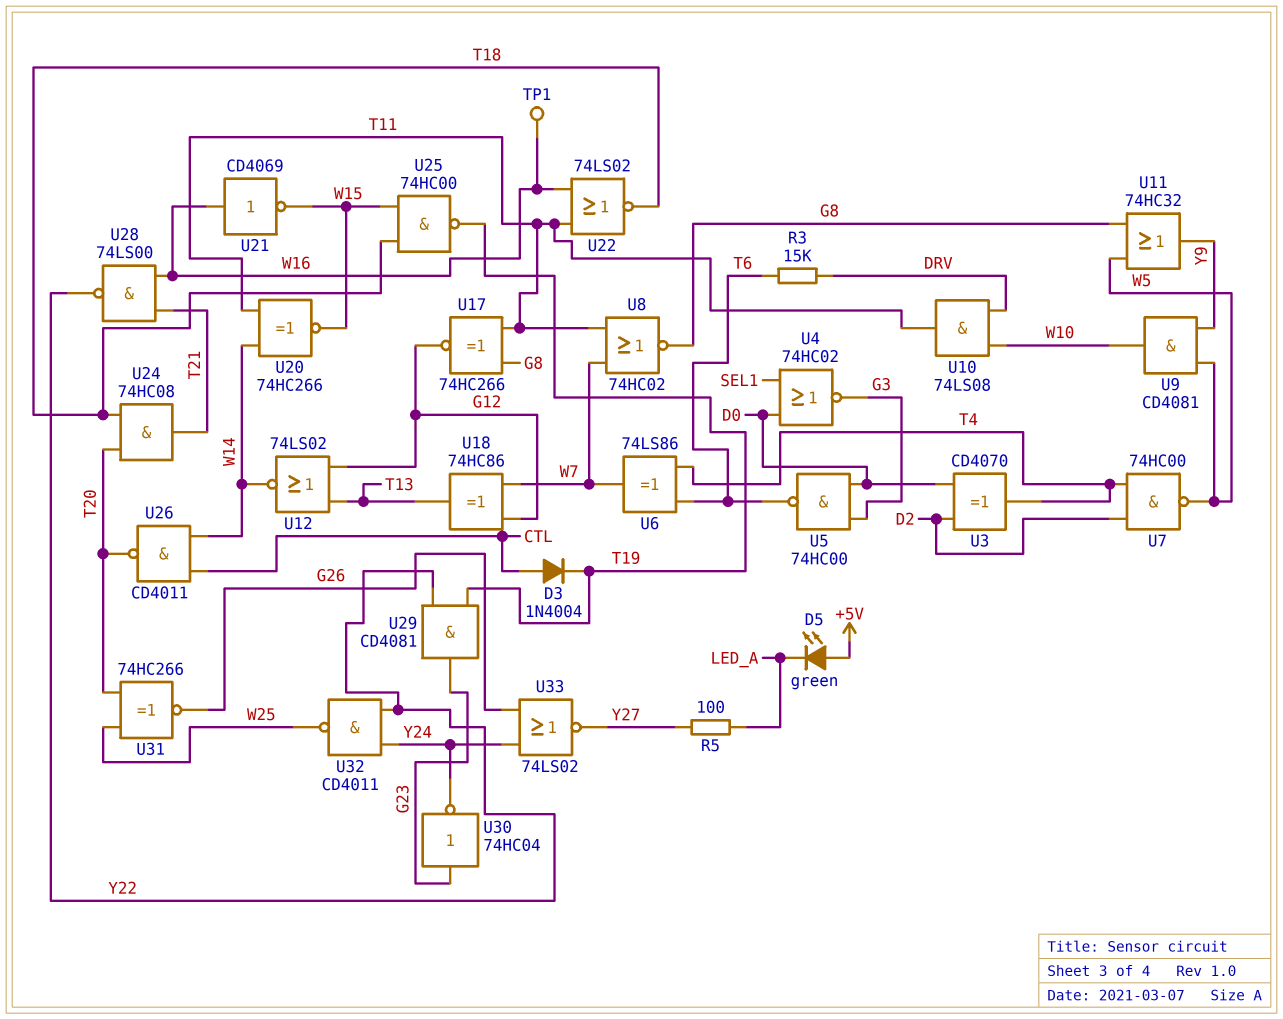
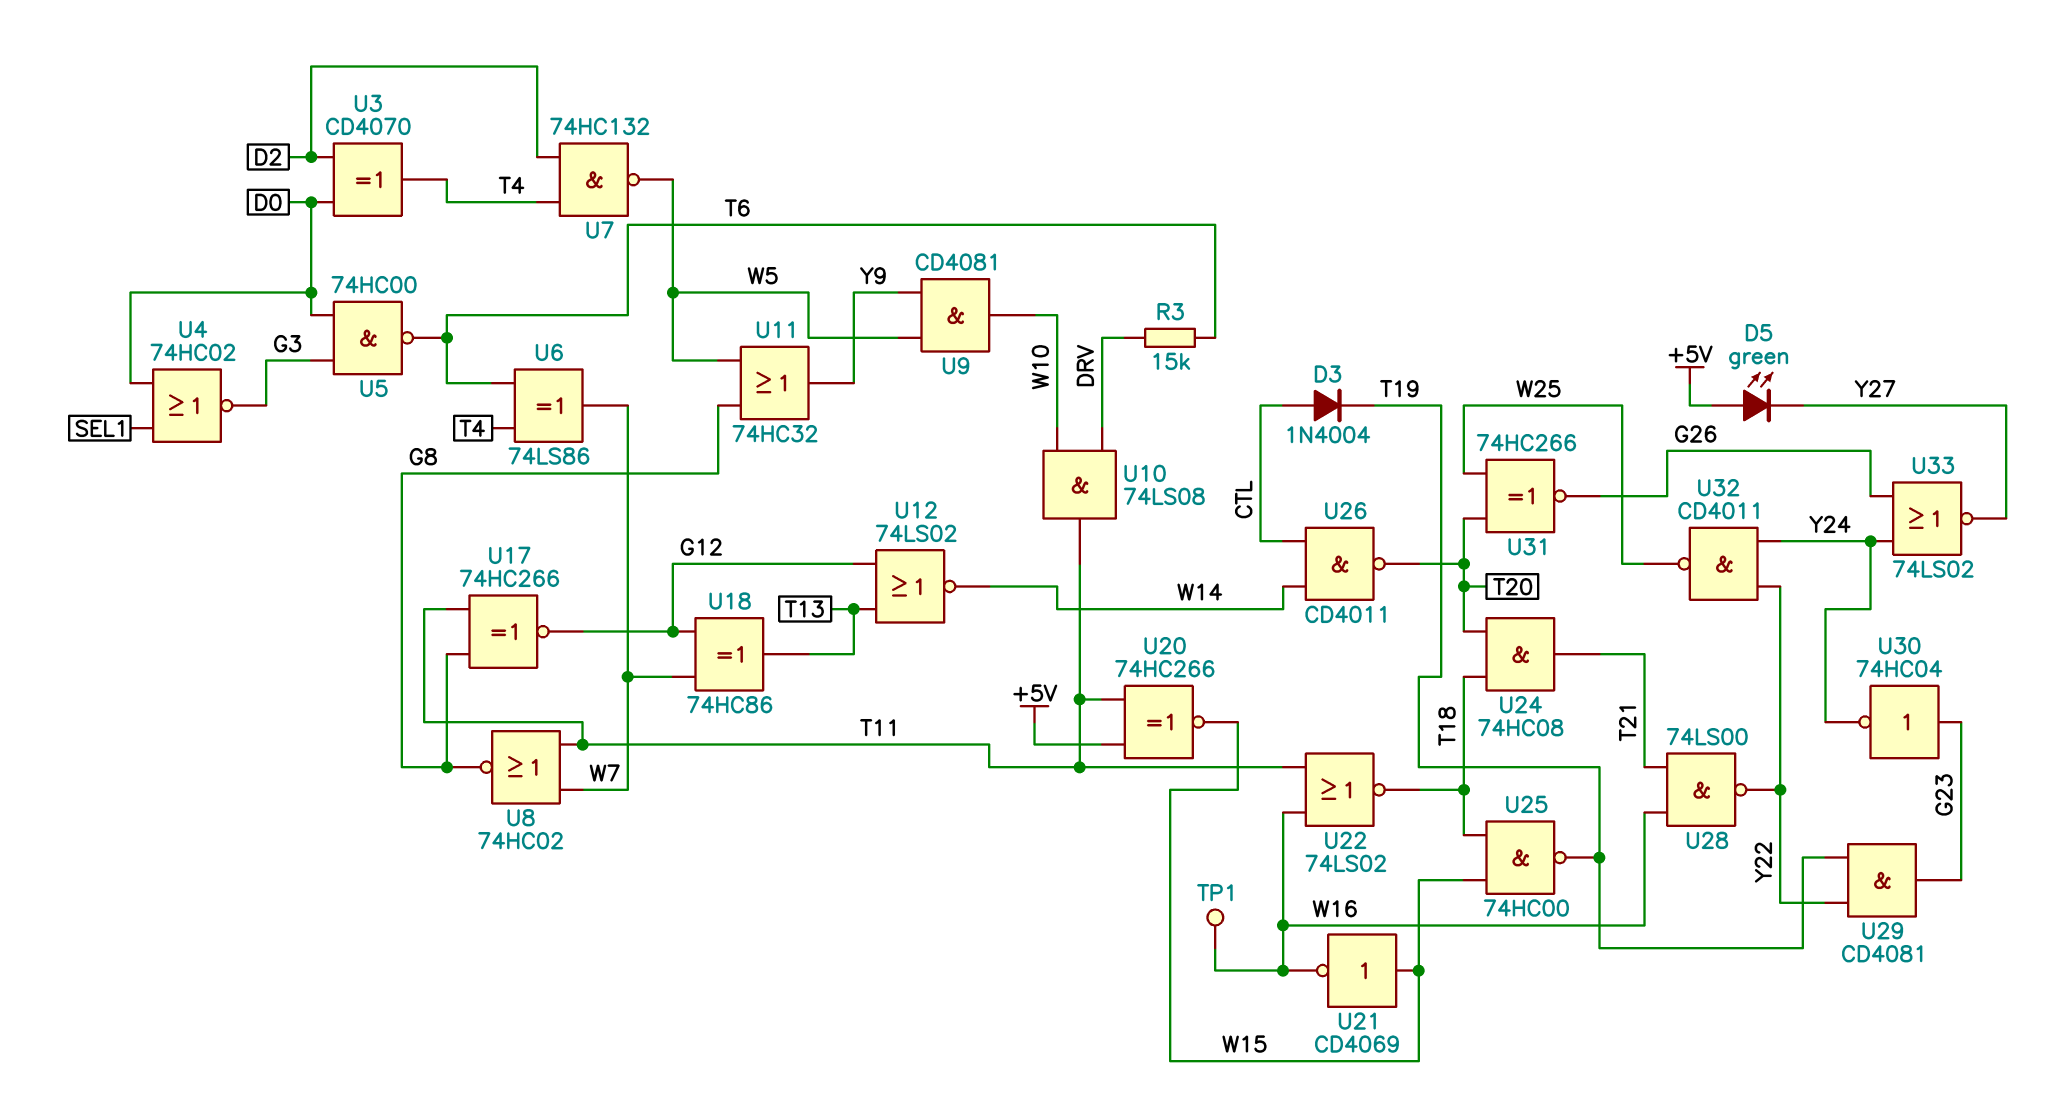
D5: LED green (A +5V, K LED_A) -> LED green (A +5V, K Y27)
R5: 100 (LED_A, Y27) -> none
U7: NAND 74HC00 (in D2, in T4, out W5) -> NAND 74HC132 (in D2, in T4, out W5)
U20: XNOR 74HC266 (in T11, in W14, out W15) -> XNOR 74HC266 (in +5V, in T11, out W15)
U21: NOT CD4069 (in W16, out W15) -> NOT CD4069 (in W15, out W16)

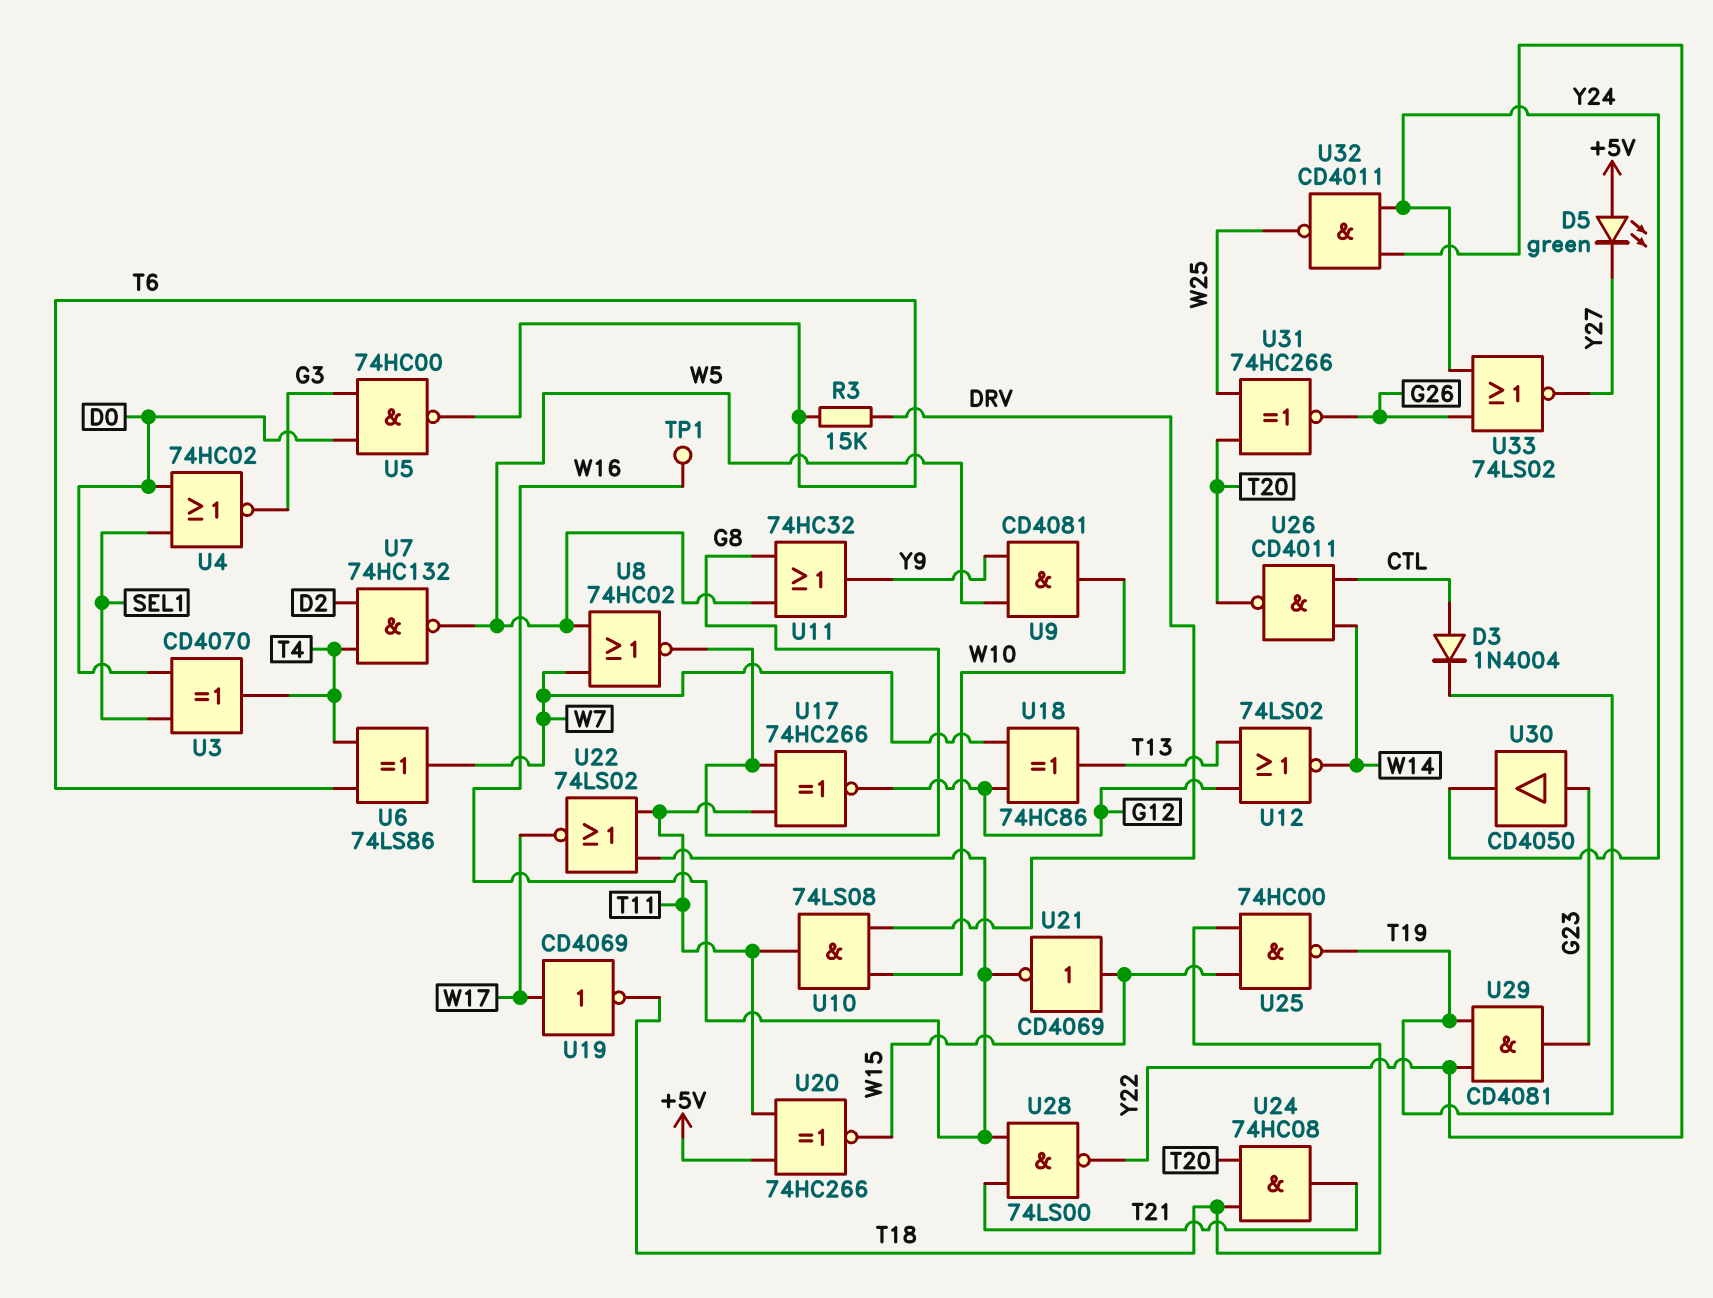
U3: XOR CD4070 (in D0, in D2, out T4) -> XOR CD4070 (in D0, in SEL1, out T4)
U8: NOR 74HC02 (in T11, in W7, out G8) -> NOR 74HC02 (in W5, in W7, out G8)
U19: none -> NOT CD4069 (in W17, out T18)
U22: NOR 74LS02 (in T11, in W16, out T18) -> NOR 74LS02 (in T11, in W16, out W17)
U30: NOT 74HC04 (in G23, out Y24) -> buffer CD4050 (in G23, out Y24)

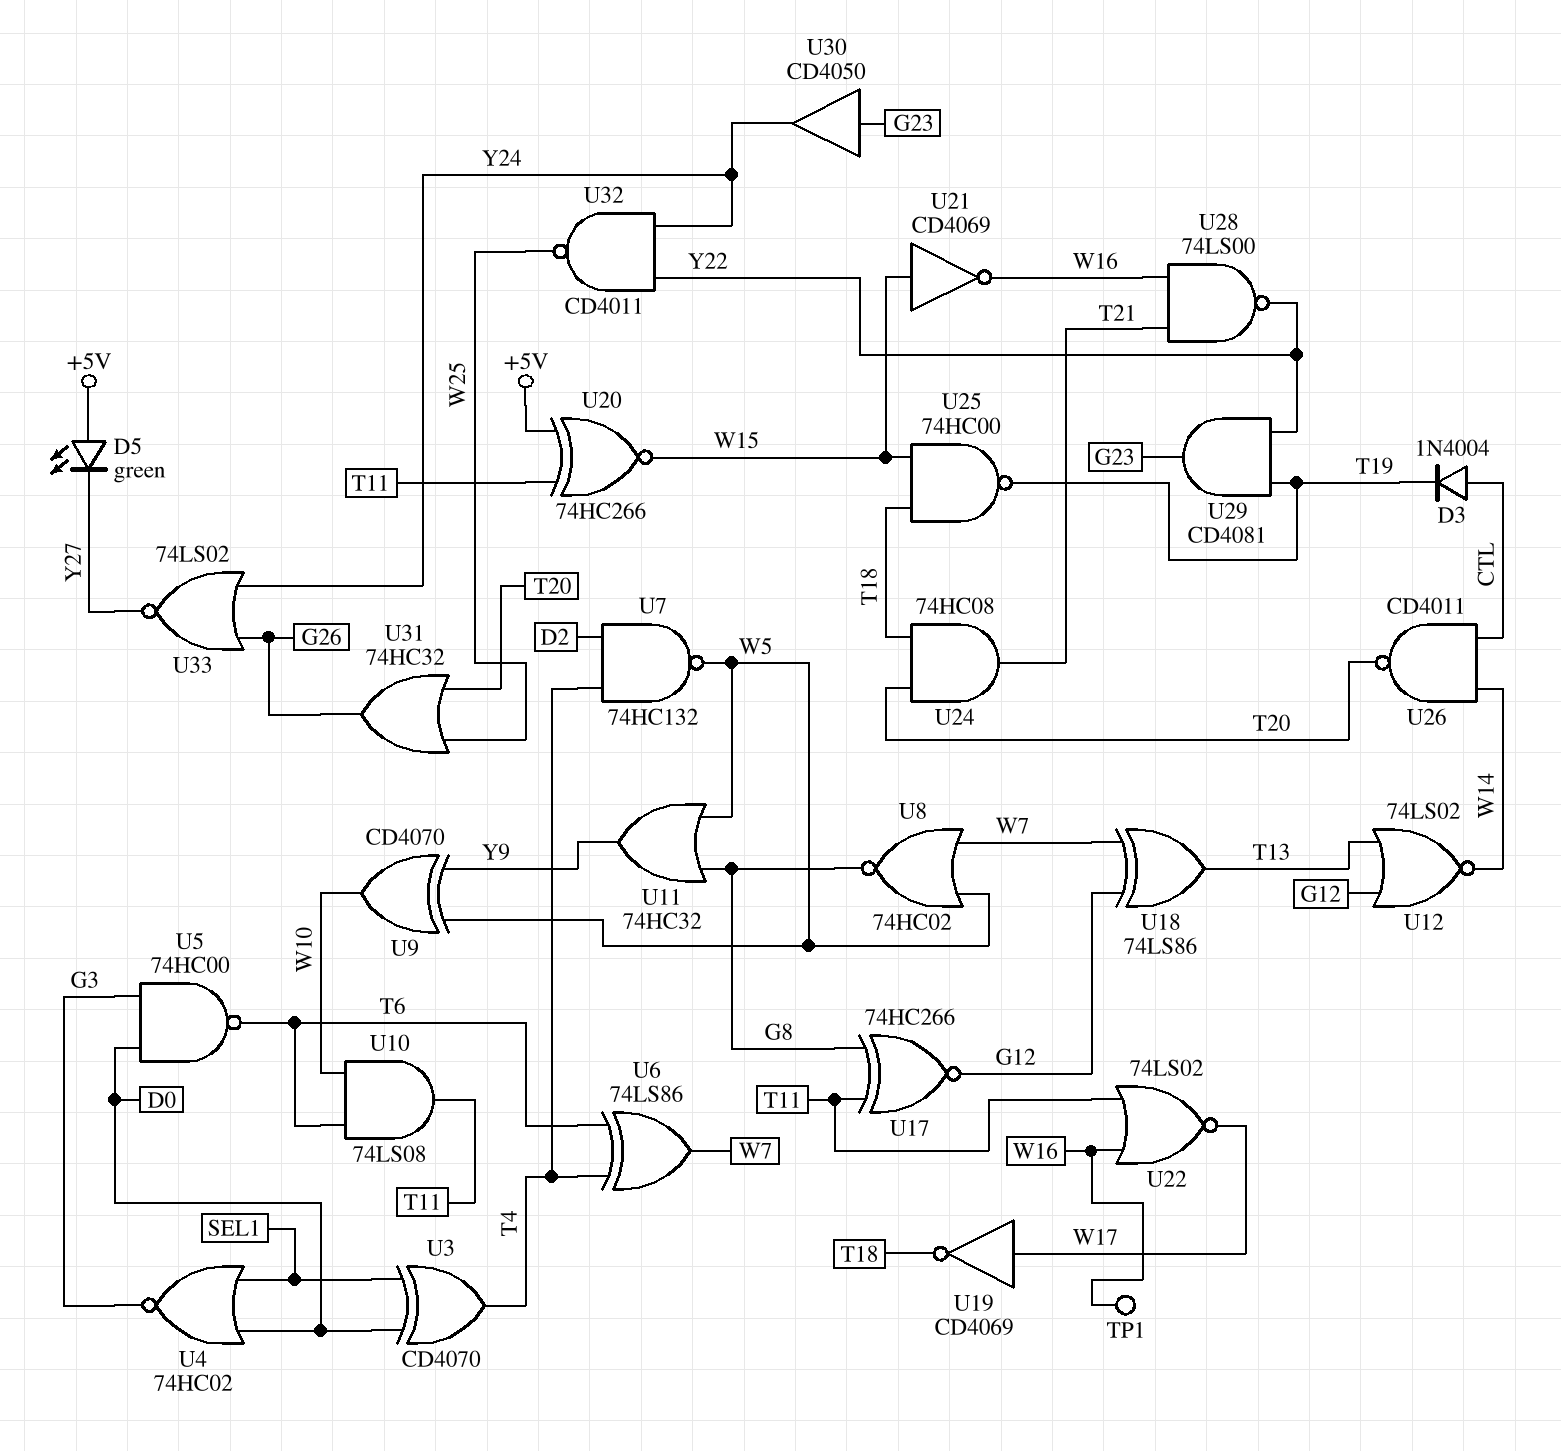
R3: 15k (DRV, T6) -> none
U9: AND CD4081 (in W5, in Y9, out W10) -> XOR CD4070 (in W5, in Y9, out W10)
U10: AND 74LS08 (in DRV, in W10, out T11) -> AND 74LS08 (in T6, in W10, out T11)
U18: XOR 74HC86 (in G12, in W7, out T13) -> XOR 74LS86 (in G12, in W7, out T13)
U31: XNOR 74HC266 (in T20, in W25, out G26) -> OR 74HC32 (in T20, in W25, out G26)

